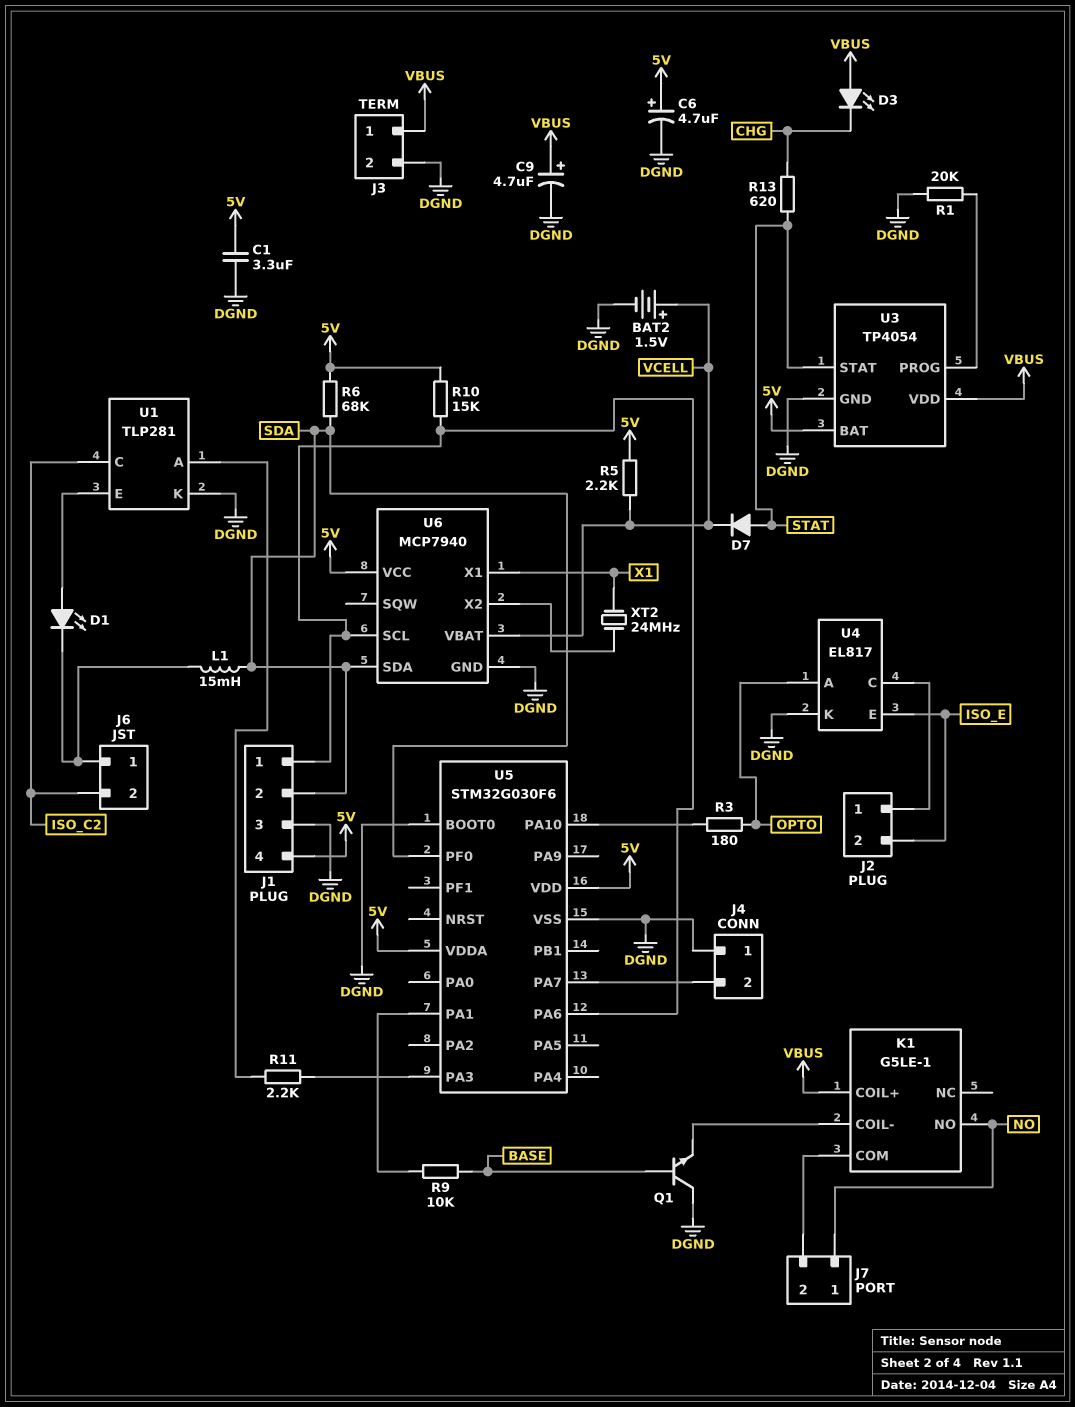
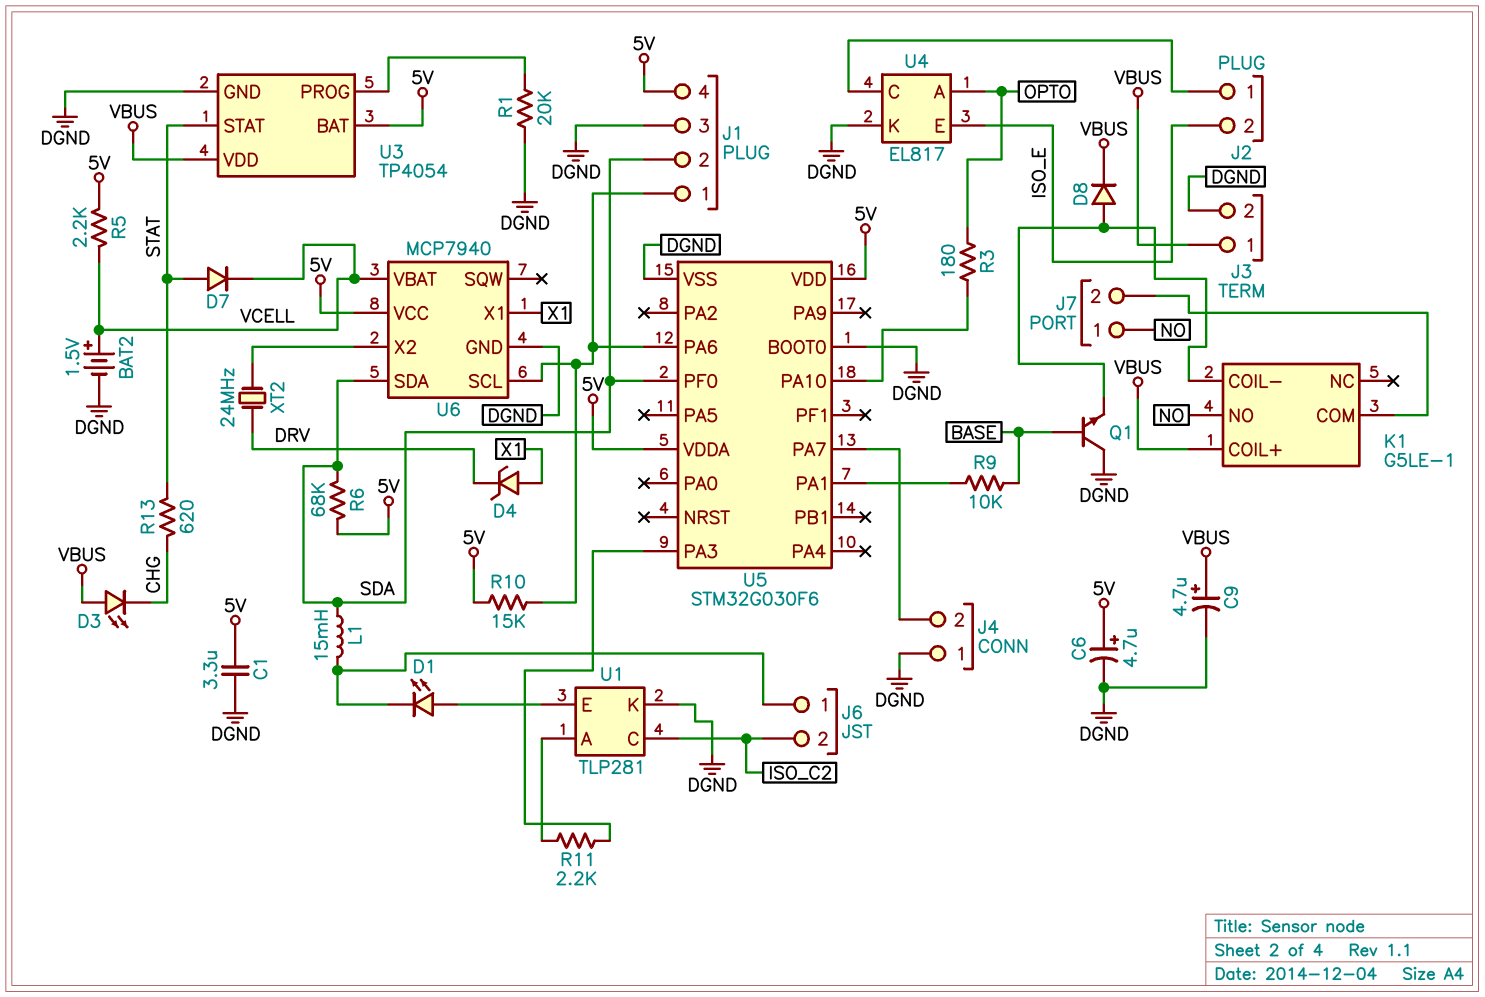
D4: none -> zener (A X1, K DRV)
D8: none -> diode (A K1/COIL-, K VBUS)
XT2: 24MHz (U6/X2, X1) -> 24MHz (DRV, U6/X2)

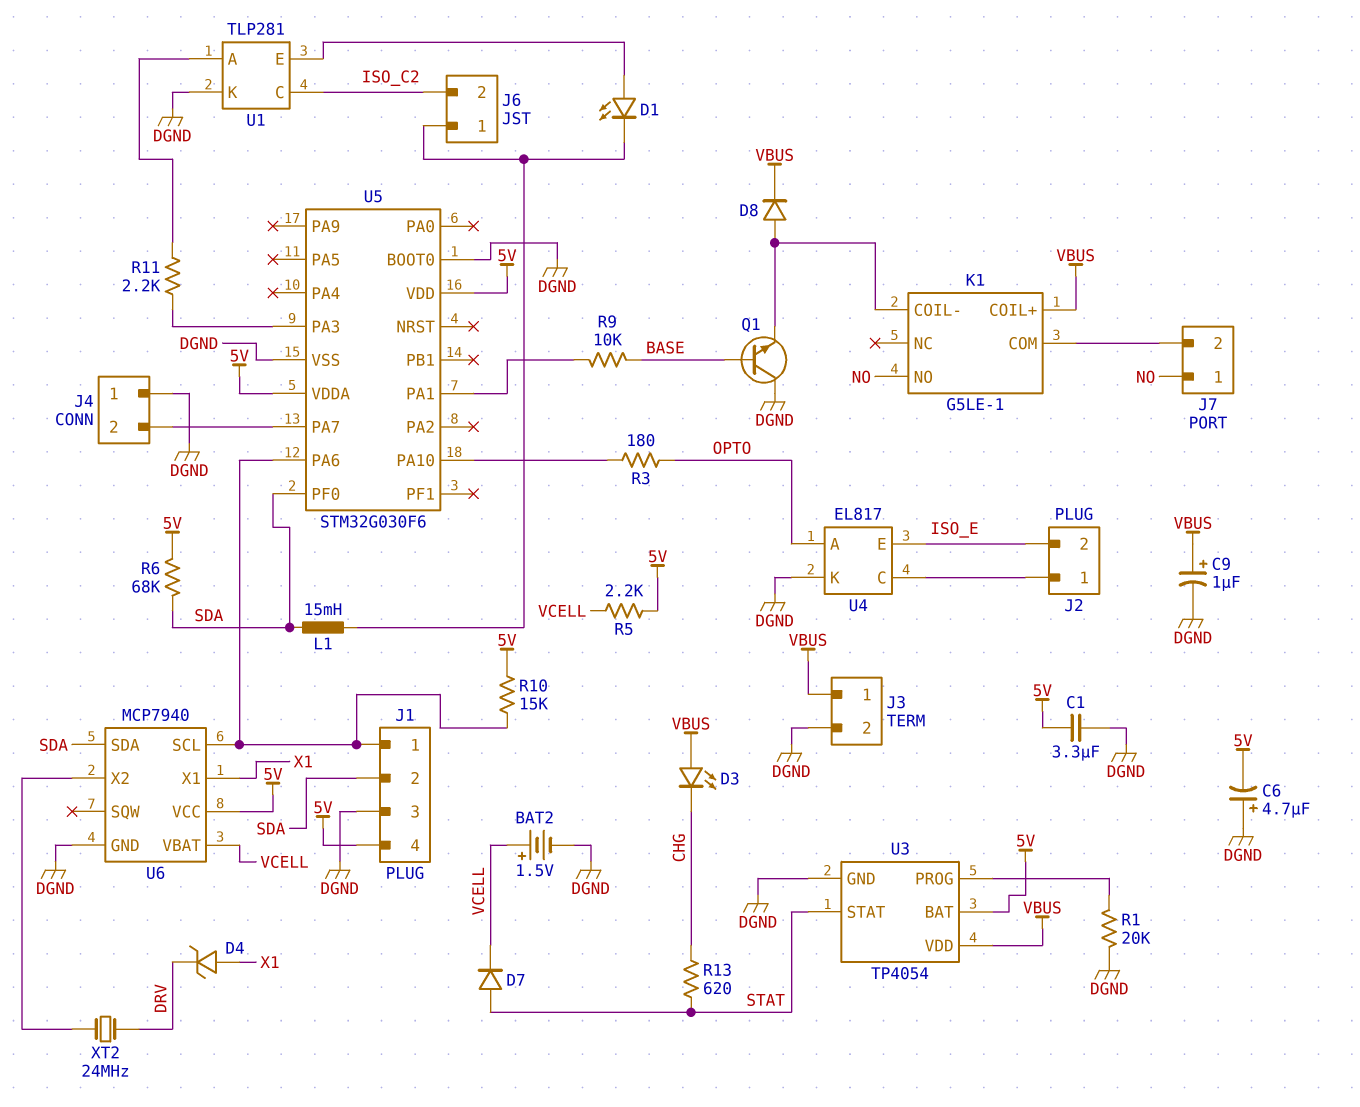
C6: 4.7uF (plus 5V, minus DGND) -> 4.7uF (plus DGND, minus 5V)
C9: 4.7uF (plus VBUS, minus DGND) -> 1uF (plus VBUS, minus DGND)

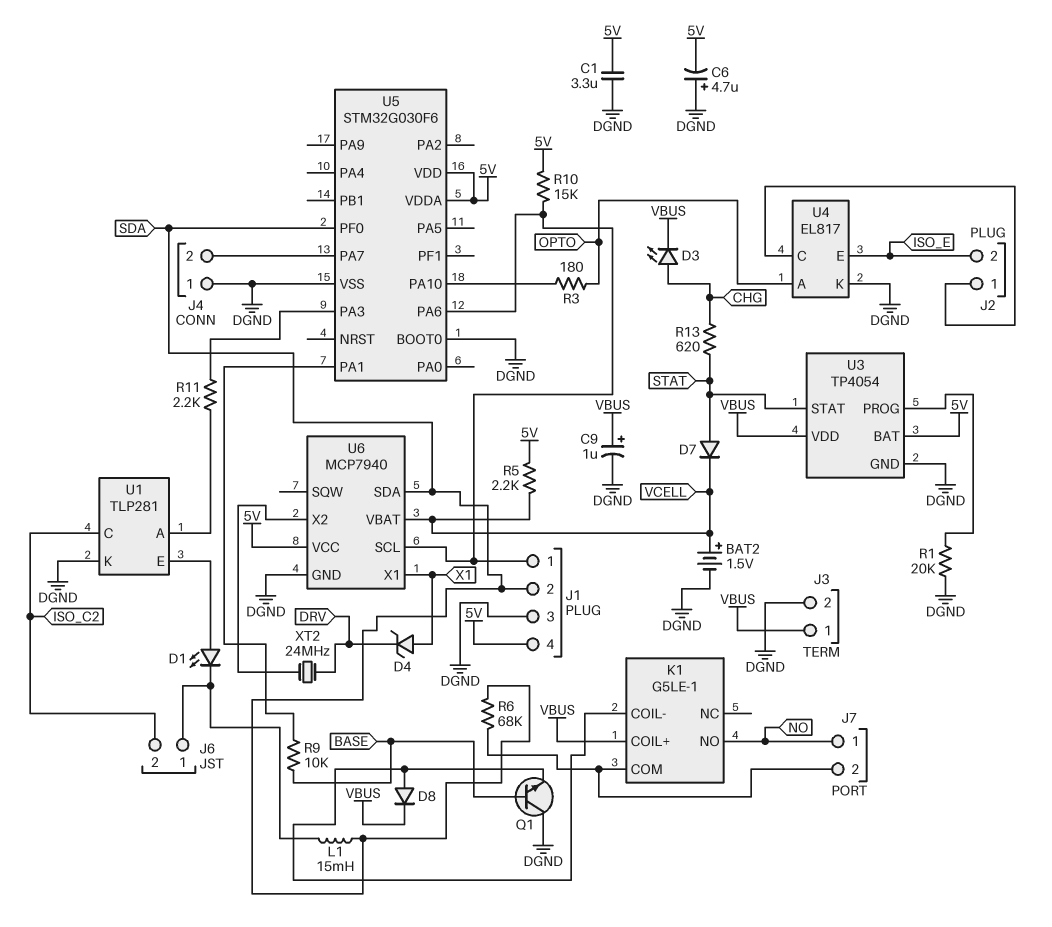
D3: LED (A VBUS, K CHG) -> LED (A CHG, K VBUS)
R6: 68k (5V, SDA) -> 68k (J7/2, SDA)

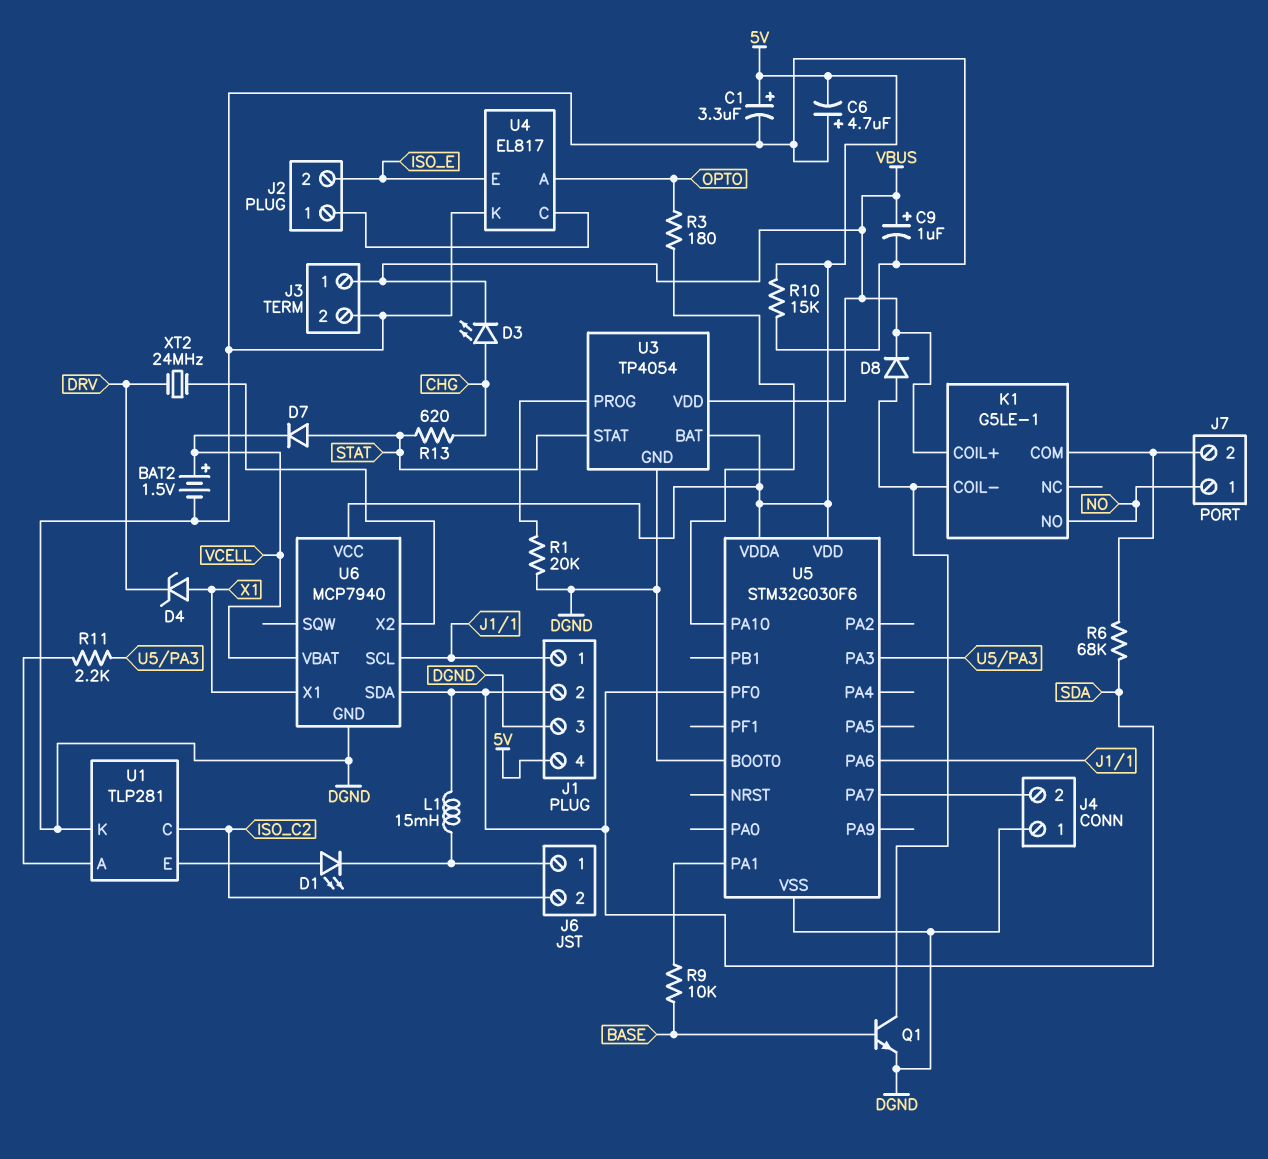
C1: 3.3uF (5V, DGND) -> 3.3uF (plus 5V, minus DGND)
Q1: NPN (B BASE, C DGND, E K1/COIL-) -> NPN (B BASE, C K1/COIL-, E DGND)
R5: 2.2k (5V, VCELL) -> none
R10: 15k (5V, J1/1) -> 15k (5V, DGND)

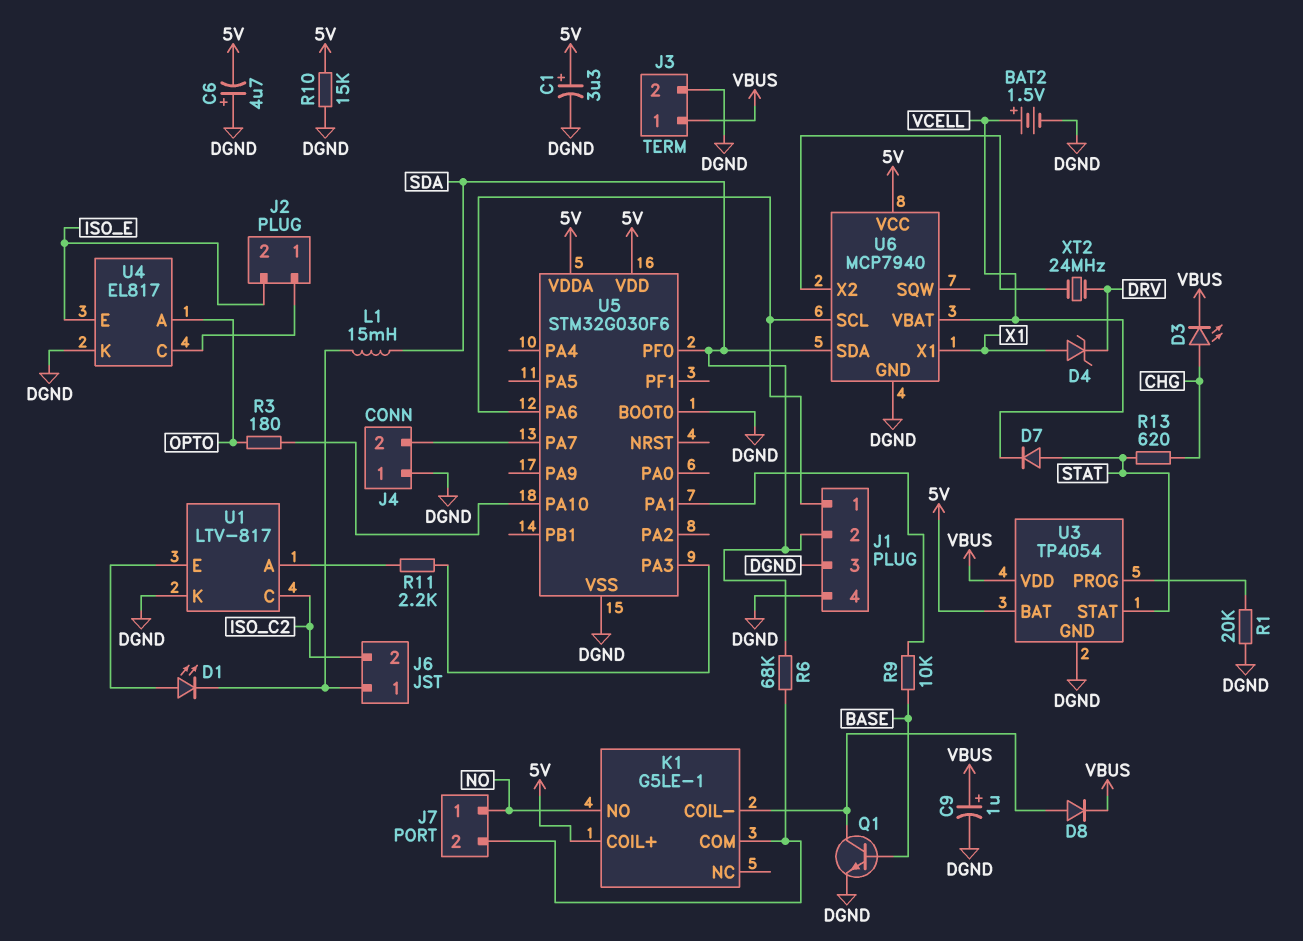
J1 pin 4: 5V -> DGND
K1 pin COIL+: VBUS -> 5V
U1: TLP281 -> LTV-817

